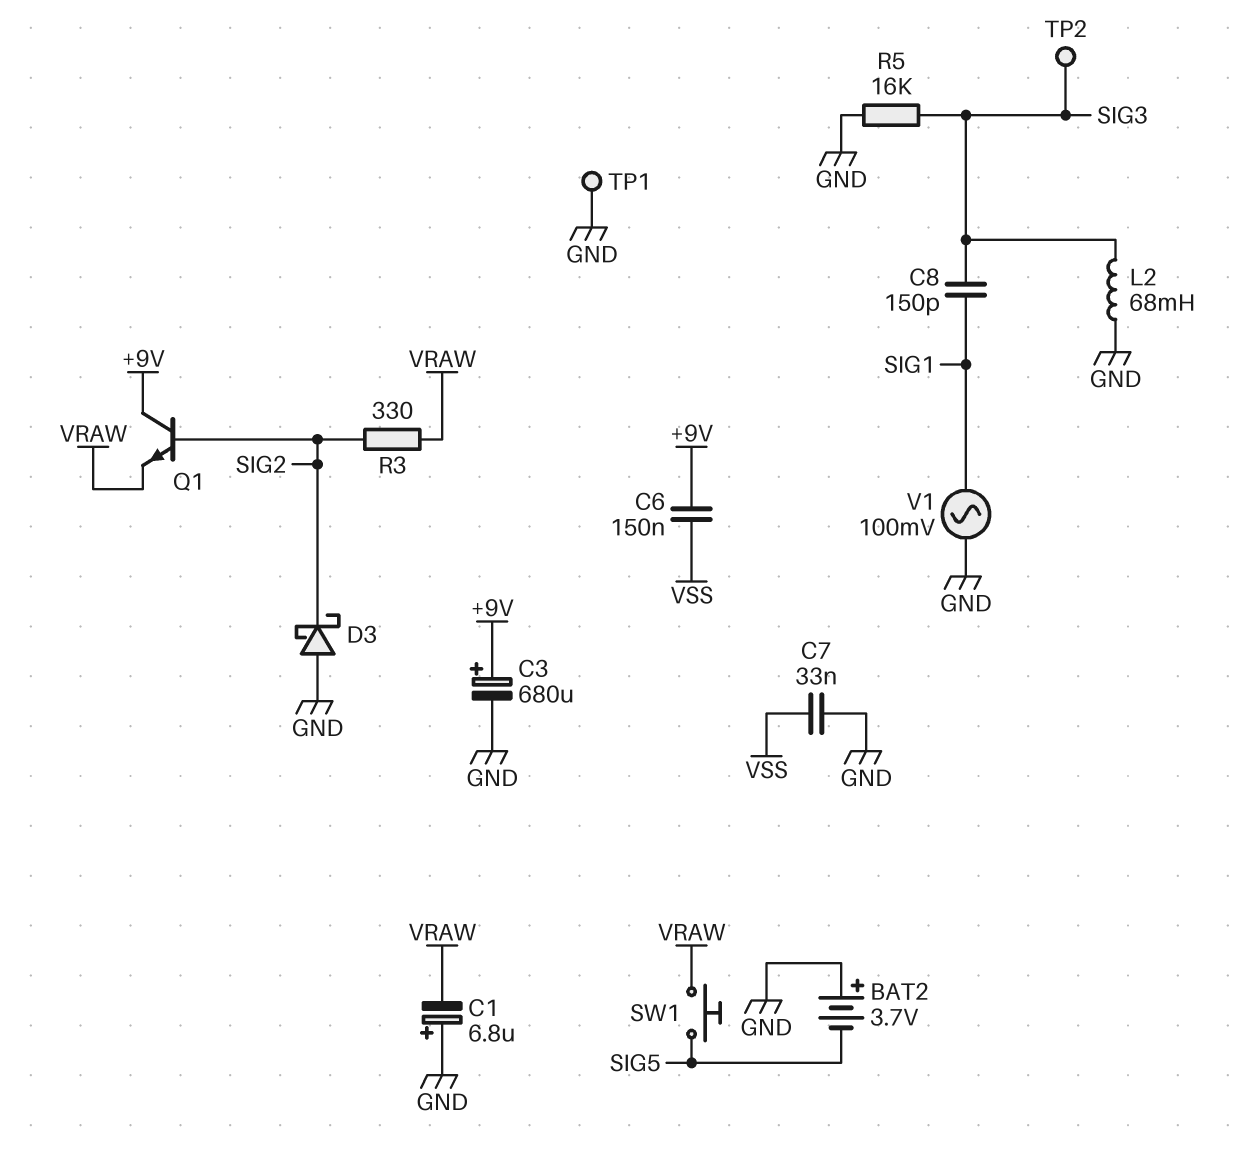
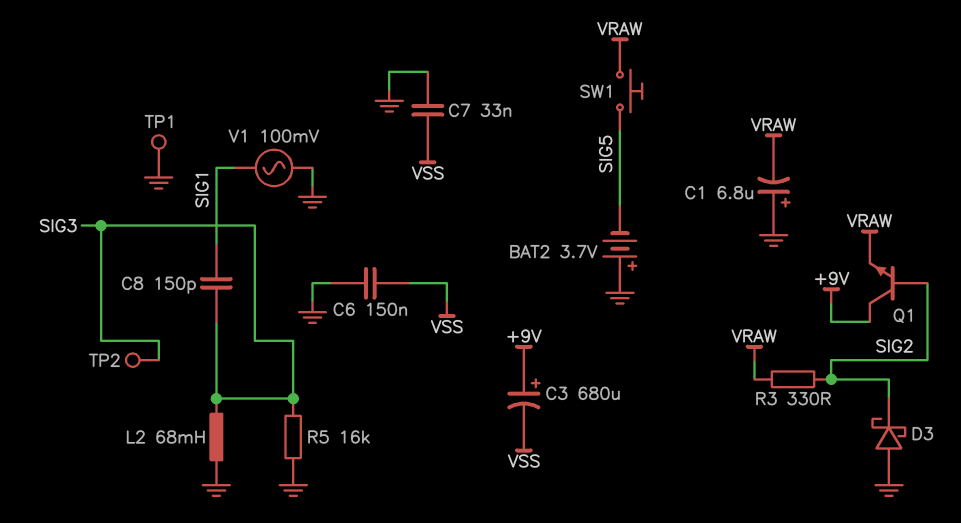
C3: 680uF (plus +9V, minus GND) -> 680uF (plus +9V, minus VSS)
C6: 150nF (+9V, VSS) -> 150nF (GND, VSS)

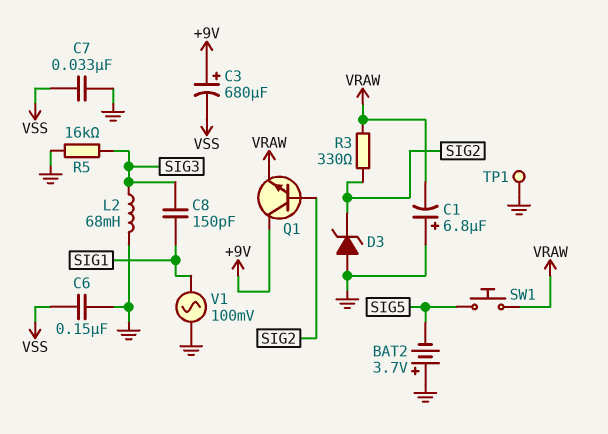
D3: schottky (A GND, K SIG2) -> zener (A GND, K SIG2)
TP2: test point (SIG3) -> none

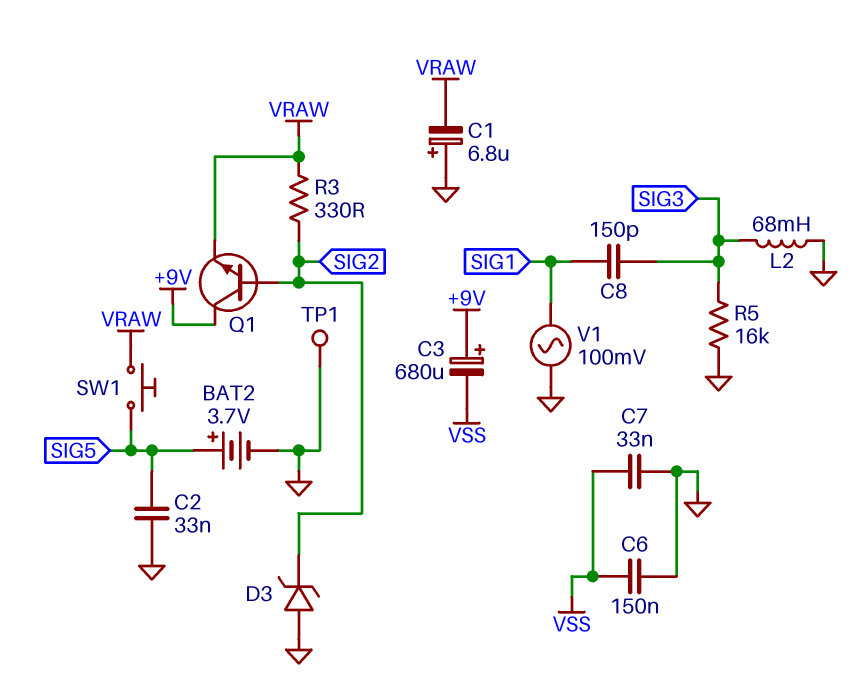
BAT2: 3.7V (plus GND, minus SIG5) -> 3.7V (plus SIG5, minus GND)
C2: none -> 33nF (GND, SIG5)

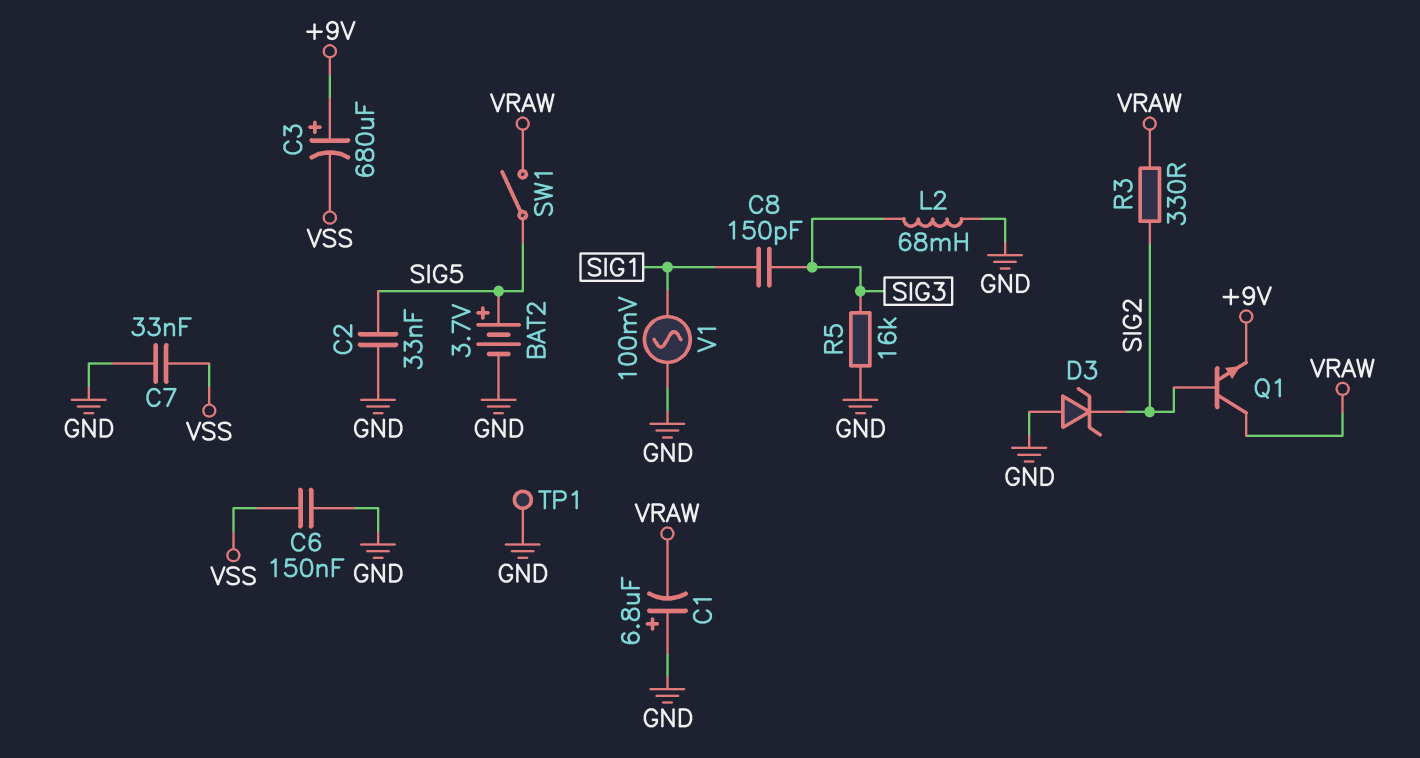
Q1: NPN (B SIG2, C +9V, E VRAW) -> NPN (B SIG2, C VRAW, E +9V)
SW1: button (SIG5, VRAW) -> switch (SIG5, VRAW)

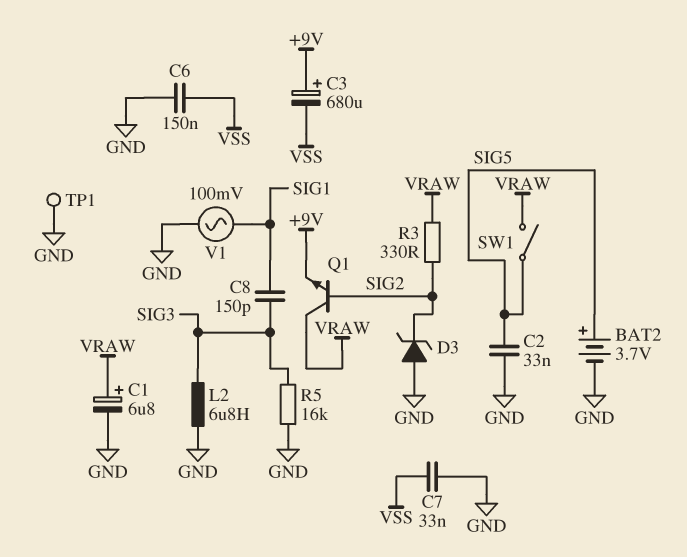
C1: 6.8uF (plus GND, minus VRAW) -> 6.8uF (plus VRAW, minus GND)
L2: 68mH (GND, SIG3) -> 6.8uH (GND, SIG3)

